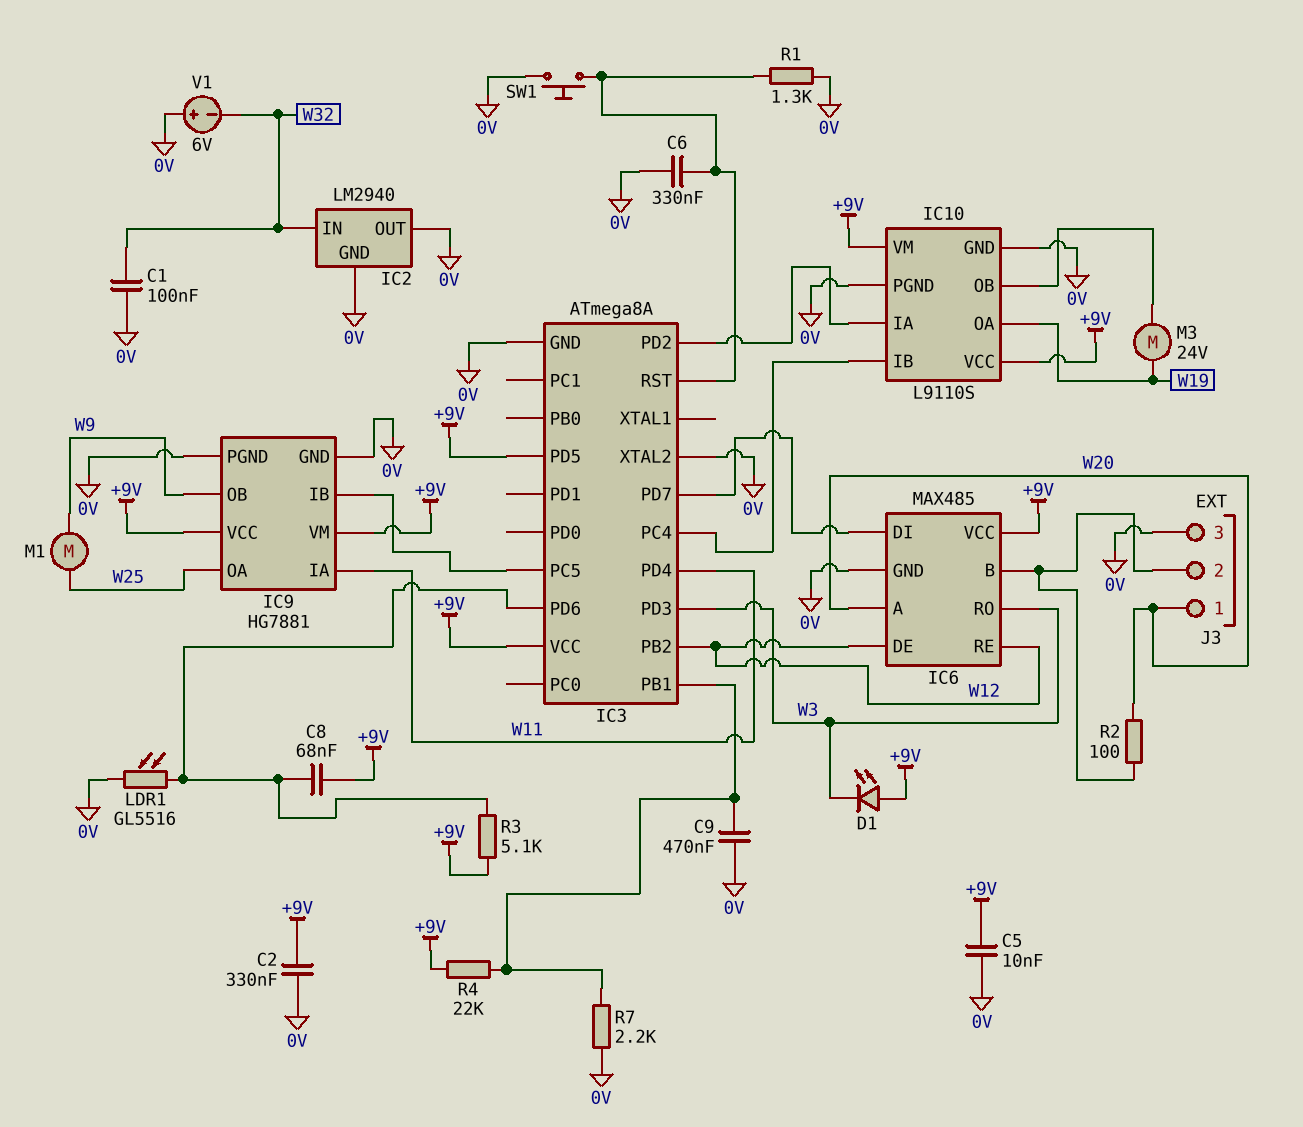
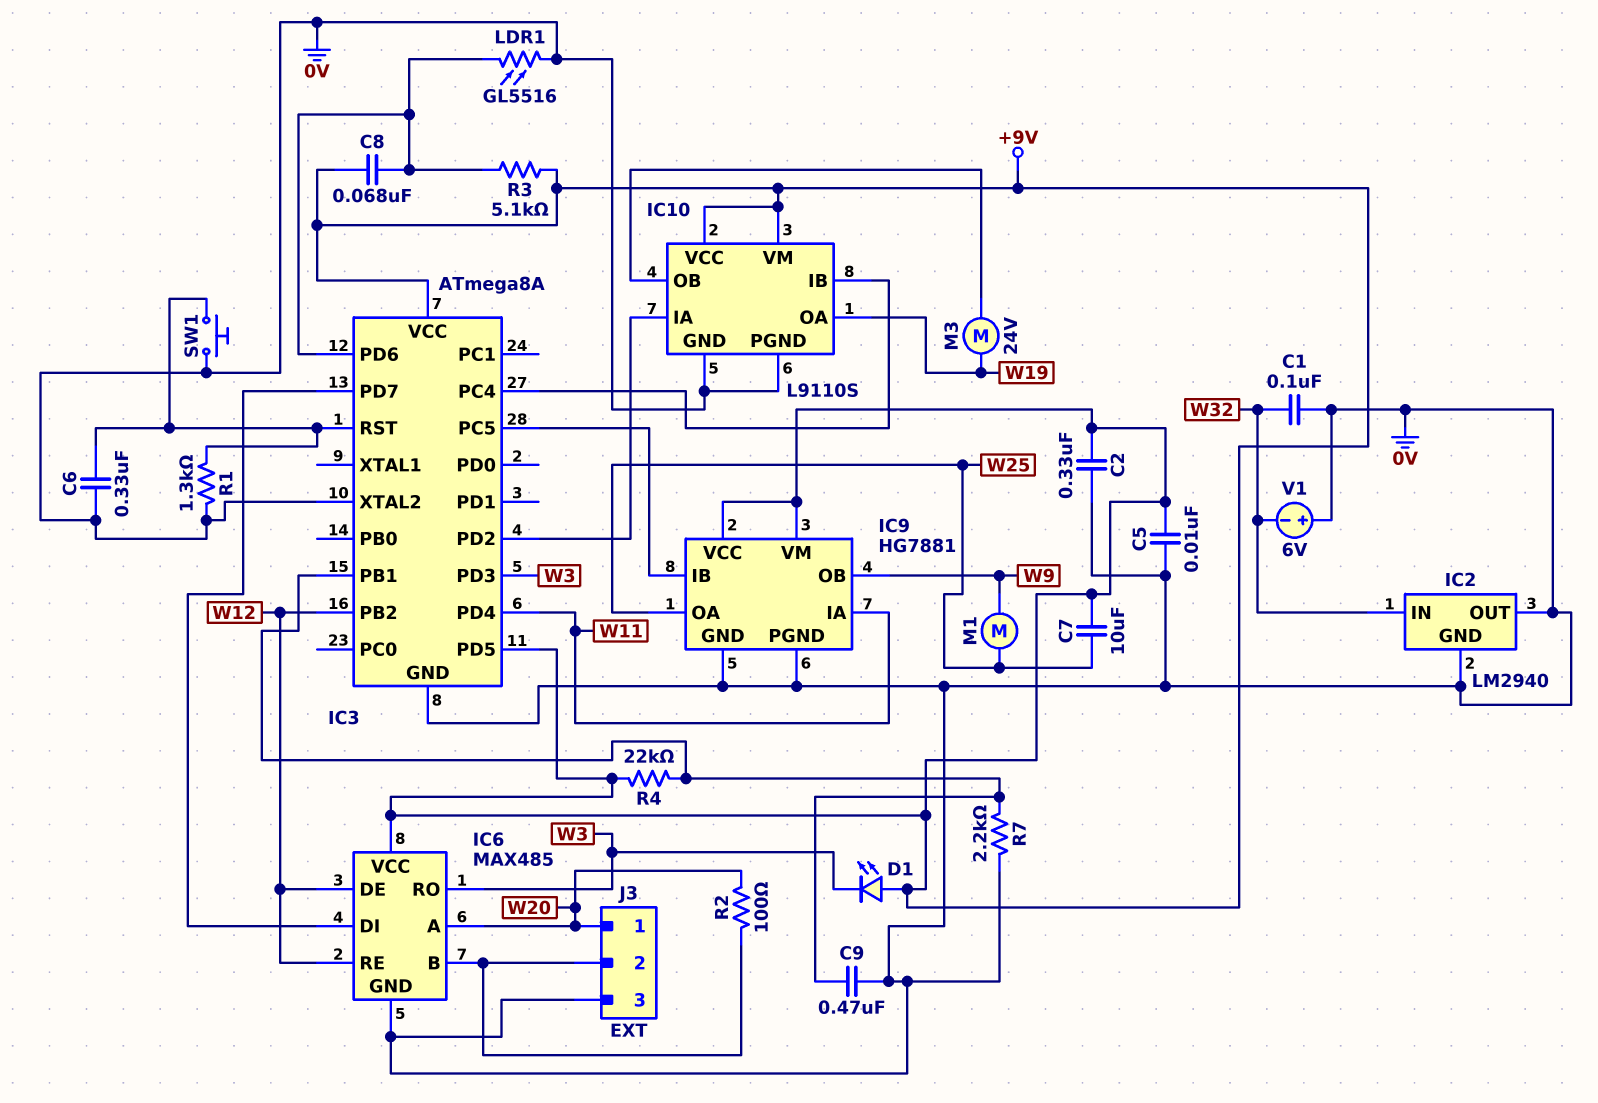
C7: none -> 10uF (+9V, W25)

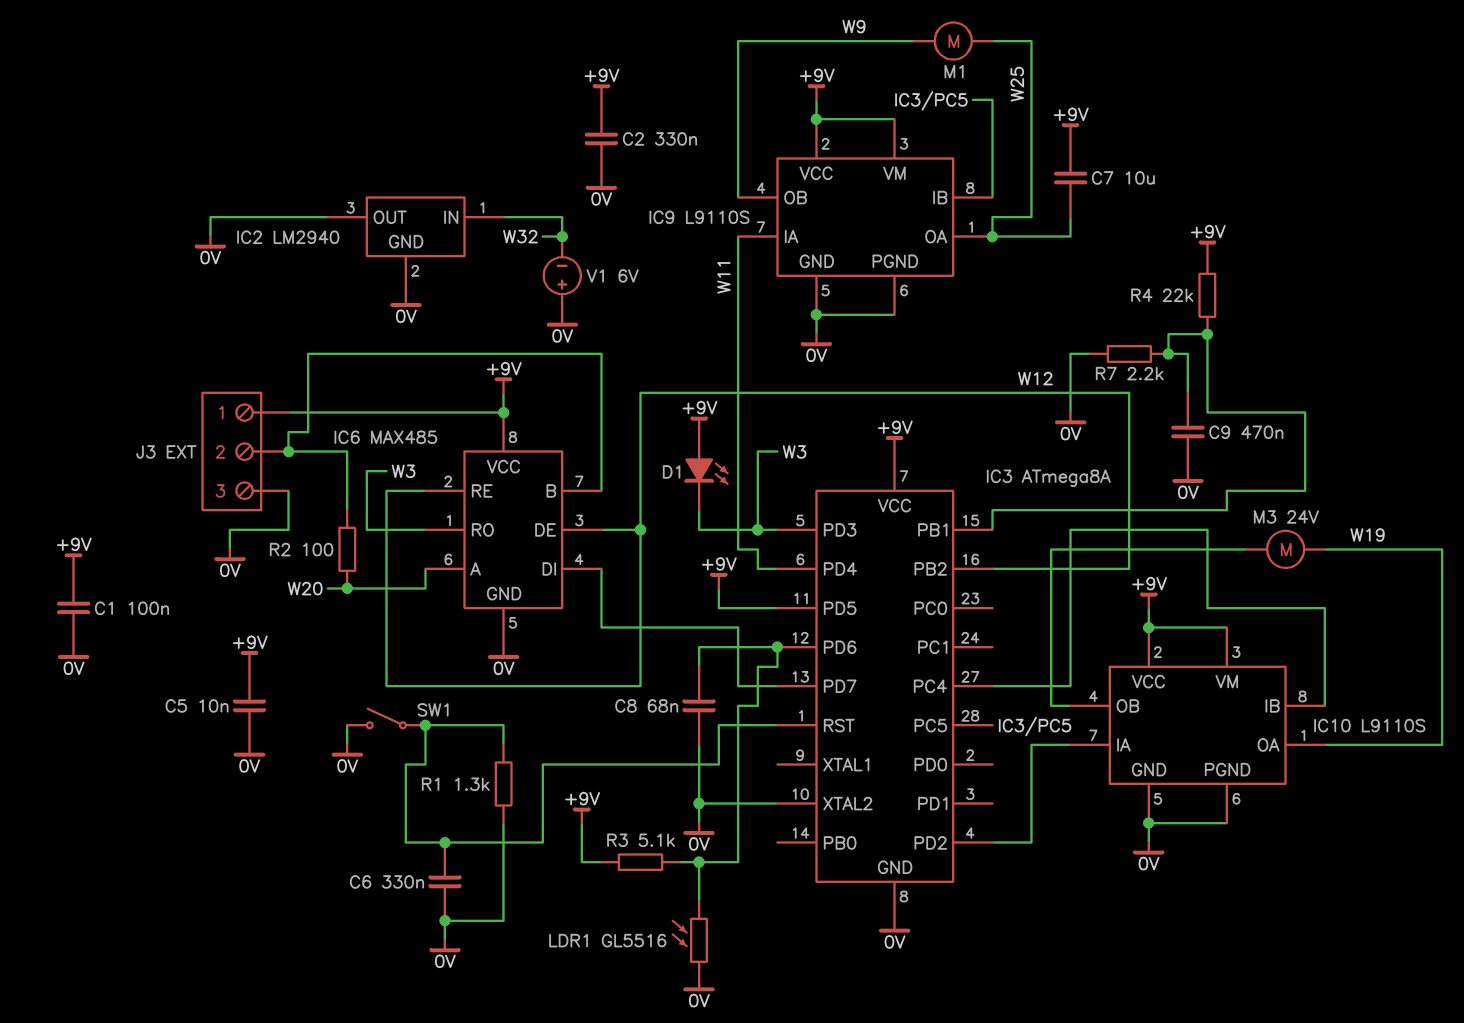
C1: 100nF (0V, W32) -> 100nF (+9V, 0V)
C8: 68nF (+9V, IC3/PD6) -> 68nF (0V, IC3/PD6)
IC9: HG7881 -> L9110S
J3 pin 1: W20 -> +9V
SW1: button (0V, IC3/RST) -> switch (0V, IC3/RST)

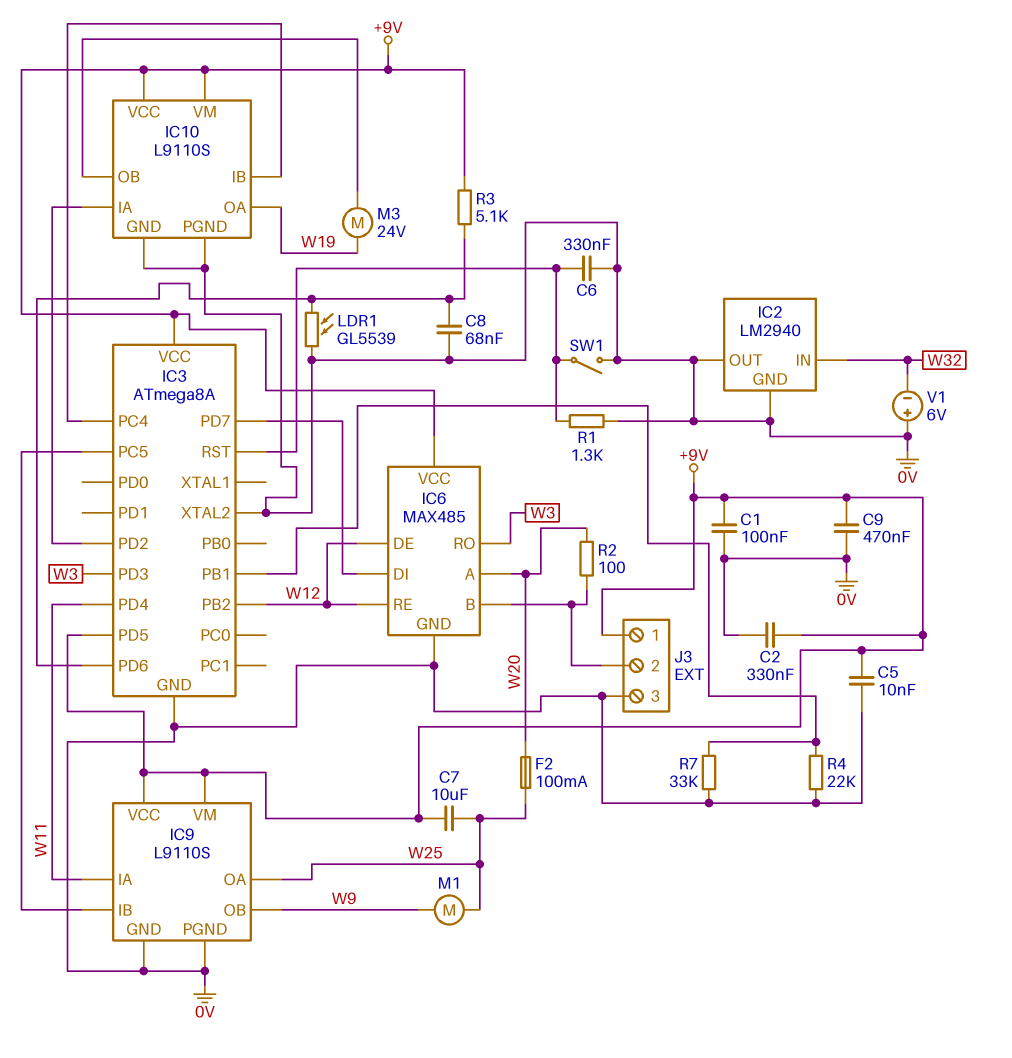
C9: 470nF (0V, IC3/PB1) -> 470nF (+9V, 0V)
D1: LED (A +9V, K W3) -> none
F2: none -> 100mA (W20, W25)
LDR1: GL5516 (0V, IC3/PD6) -> GL5539 (0V, IC3/PD6)
R4: 22k (+9V, IC3/PB1) -> 22k (0V, IC3/PB1)
R7: 2.2k (0V, IC3/PB1) -> 33k (0V, IC3/PB1)

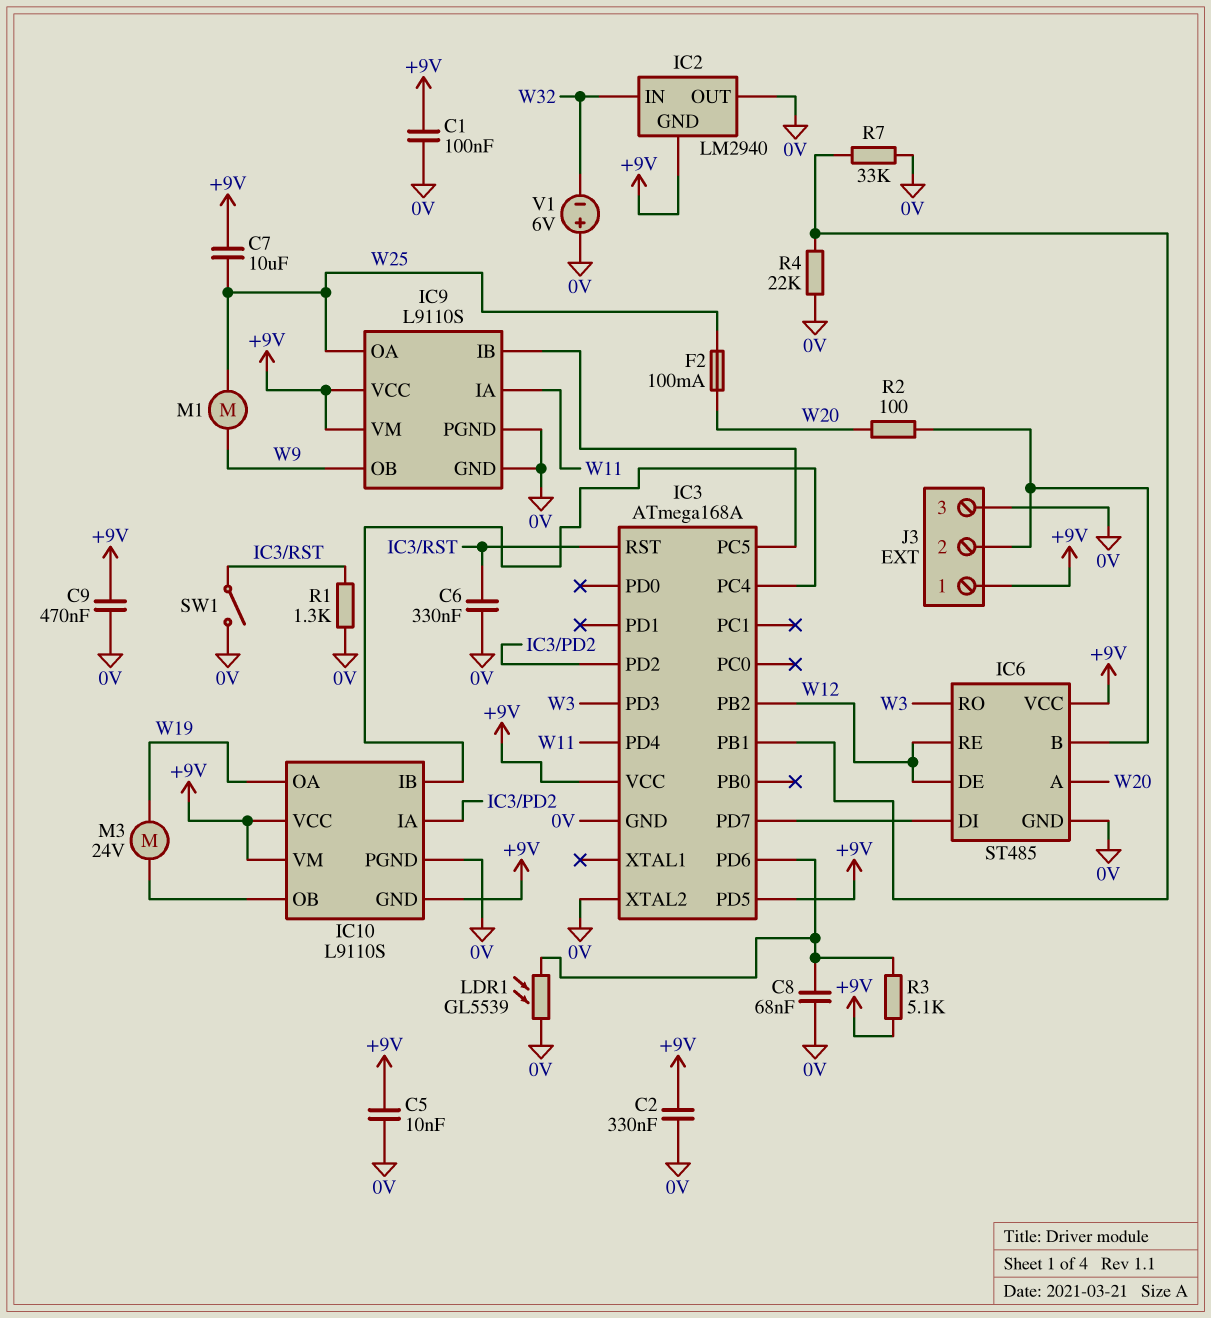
IC2 pin GND: 0V -> +9V
IC3: ATmega8A -> ATmega168A
IC6: MAX485 -> ST485
IC10 pin GND: 0V -> +9V

